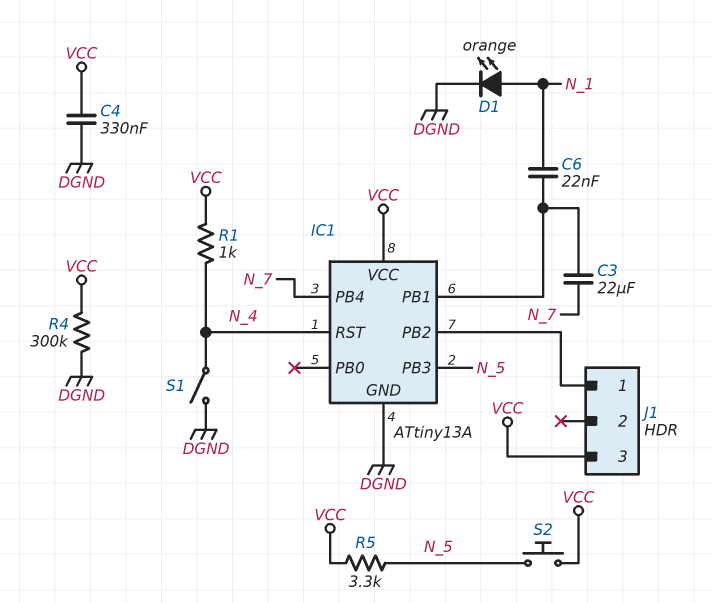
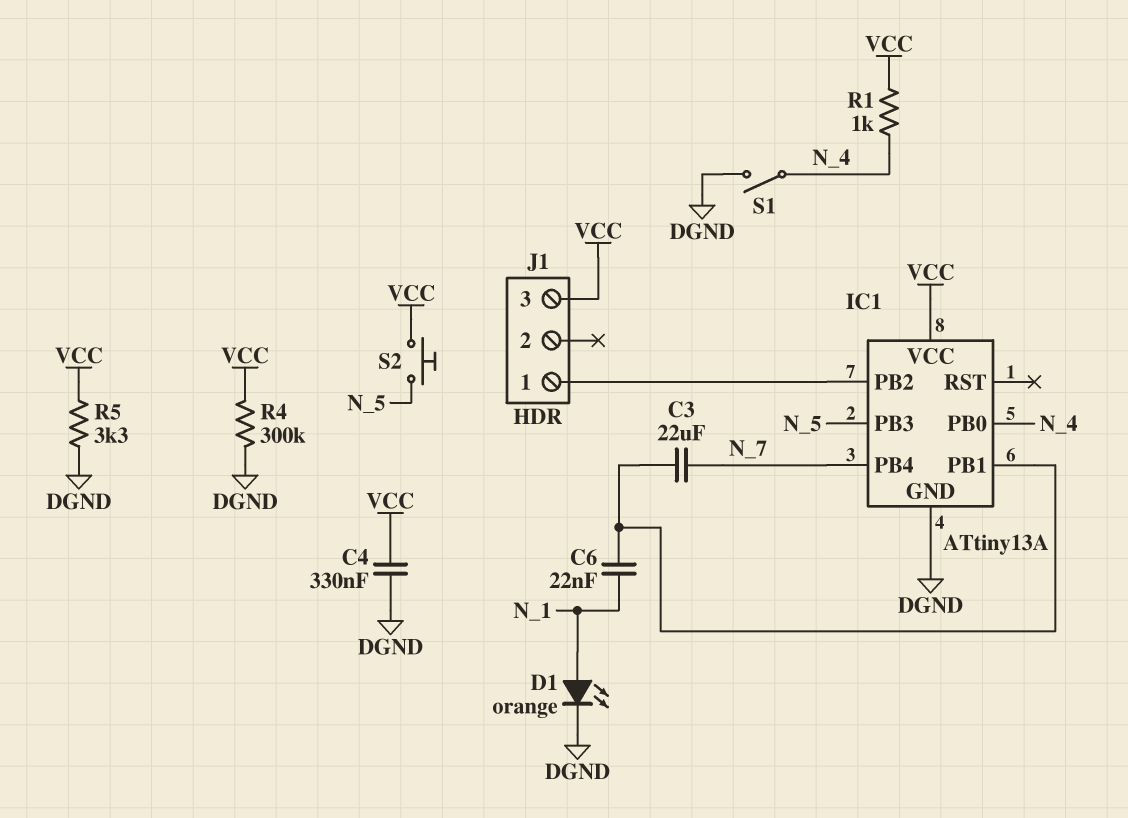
IC1 pin PB0: none -> N_4
IC1 pin RST: N_4 -> none
R5: 3.3k (N_5, VCC) -> 3.3k (DGND, VCC)

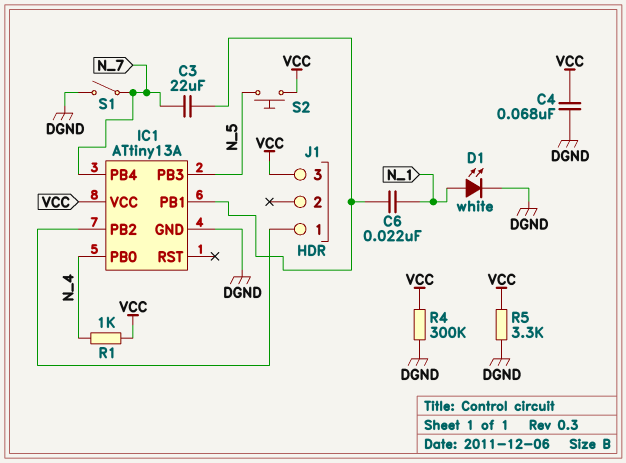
C4: 330nF (DGND, VCC) -> 68nF (DGND, VCC)
D1: LED orange (A N_1, K DGND) -> LED white (A N_1, K DGND)
S1: switch (DGND, N_4) -> switch (DGND, N_7)

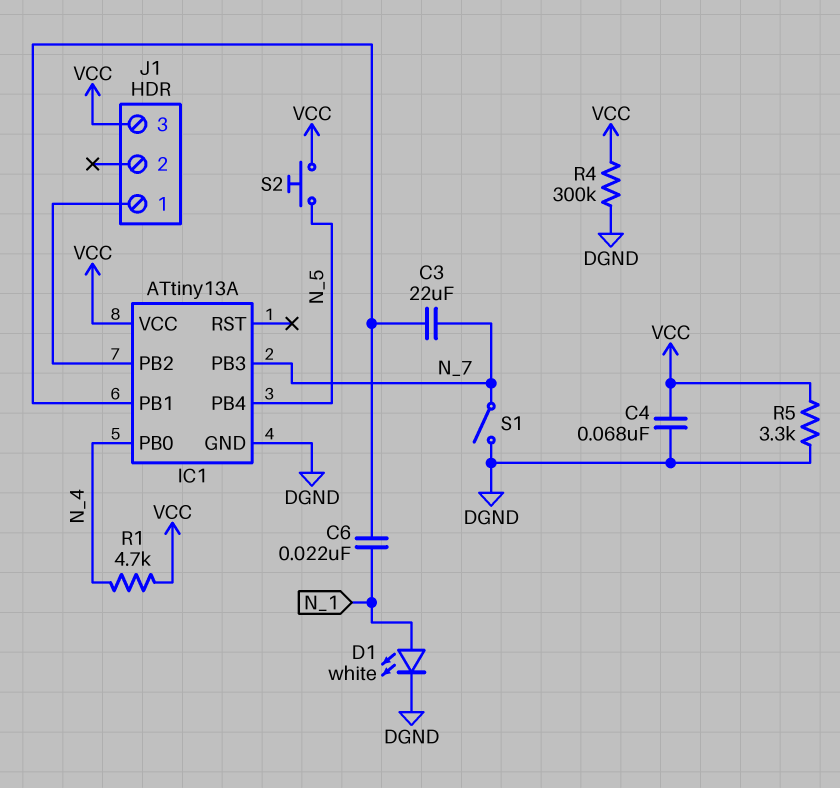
IC1 pin PB3: N_5 -> N_7
IC1 pin PB4: N_7 -> N_5
R1: 1k (N_4, VCC) -> 4.7k (N_4, VCC)

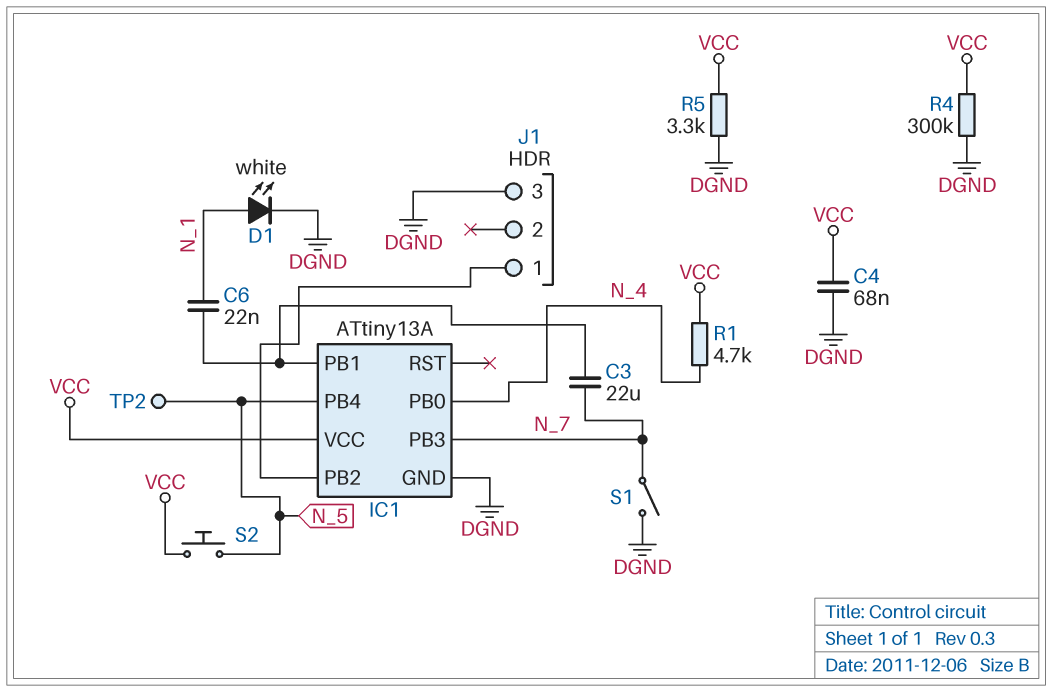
J1 pin 3: VCC -> DGND
TP2: none -> test point (N_5)

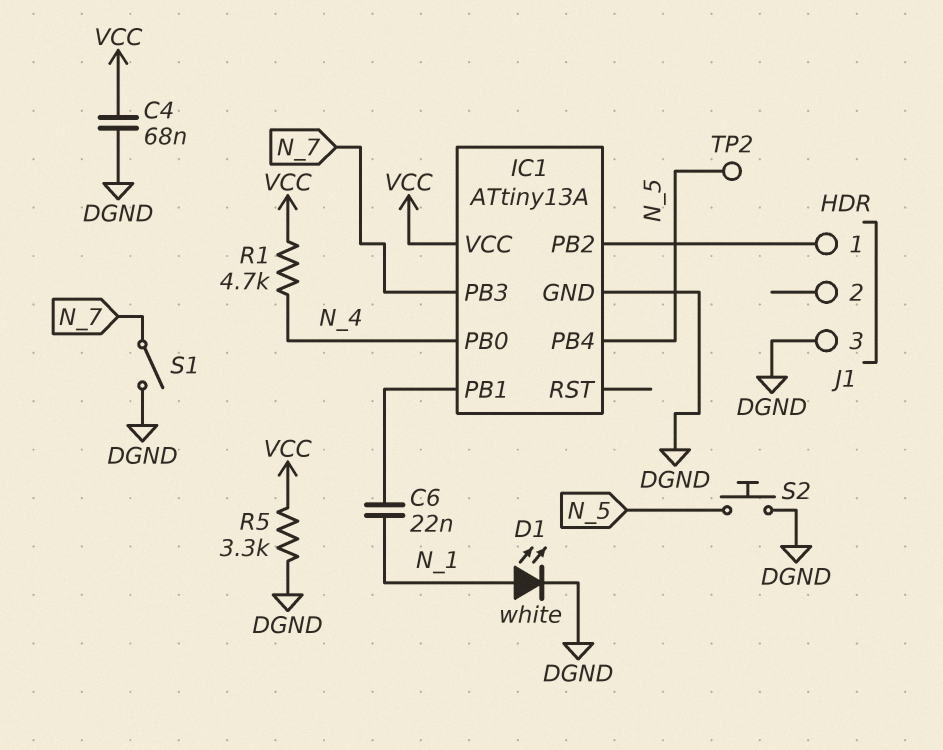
C3: 22uF (IC1/PB1, N_7) -> none
R4: 300k (DGND, VCC) -> none
S2: button (N_5, VCC) -> button (DGND, N_5)

